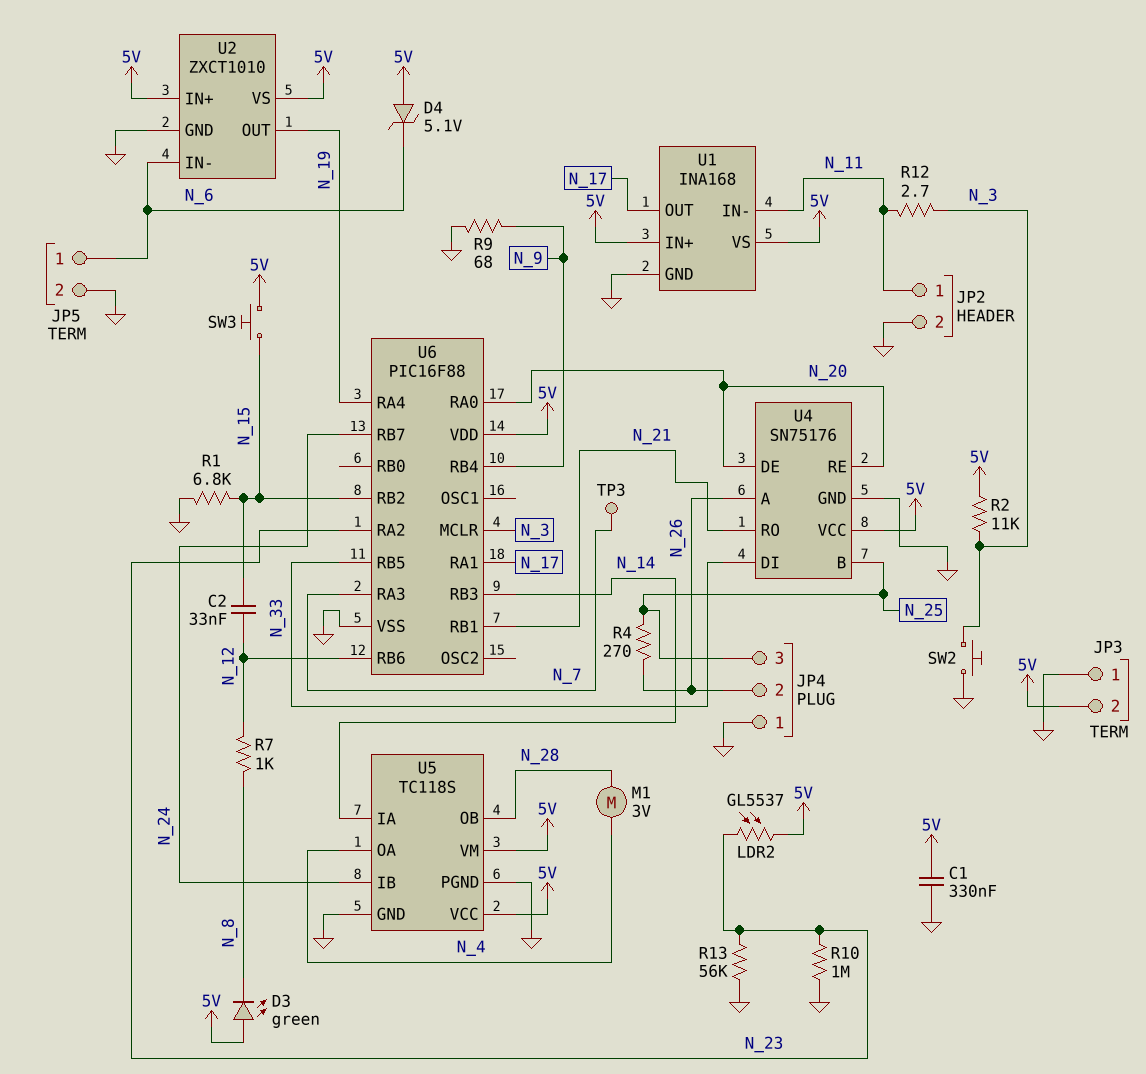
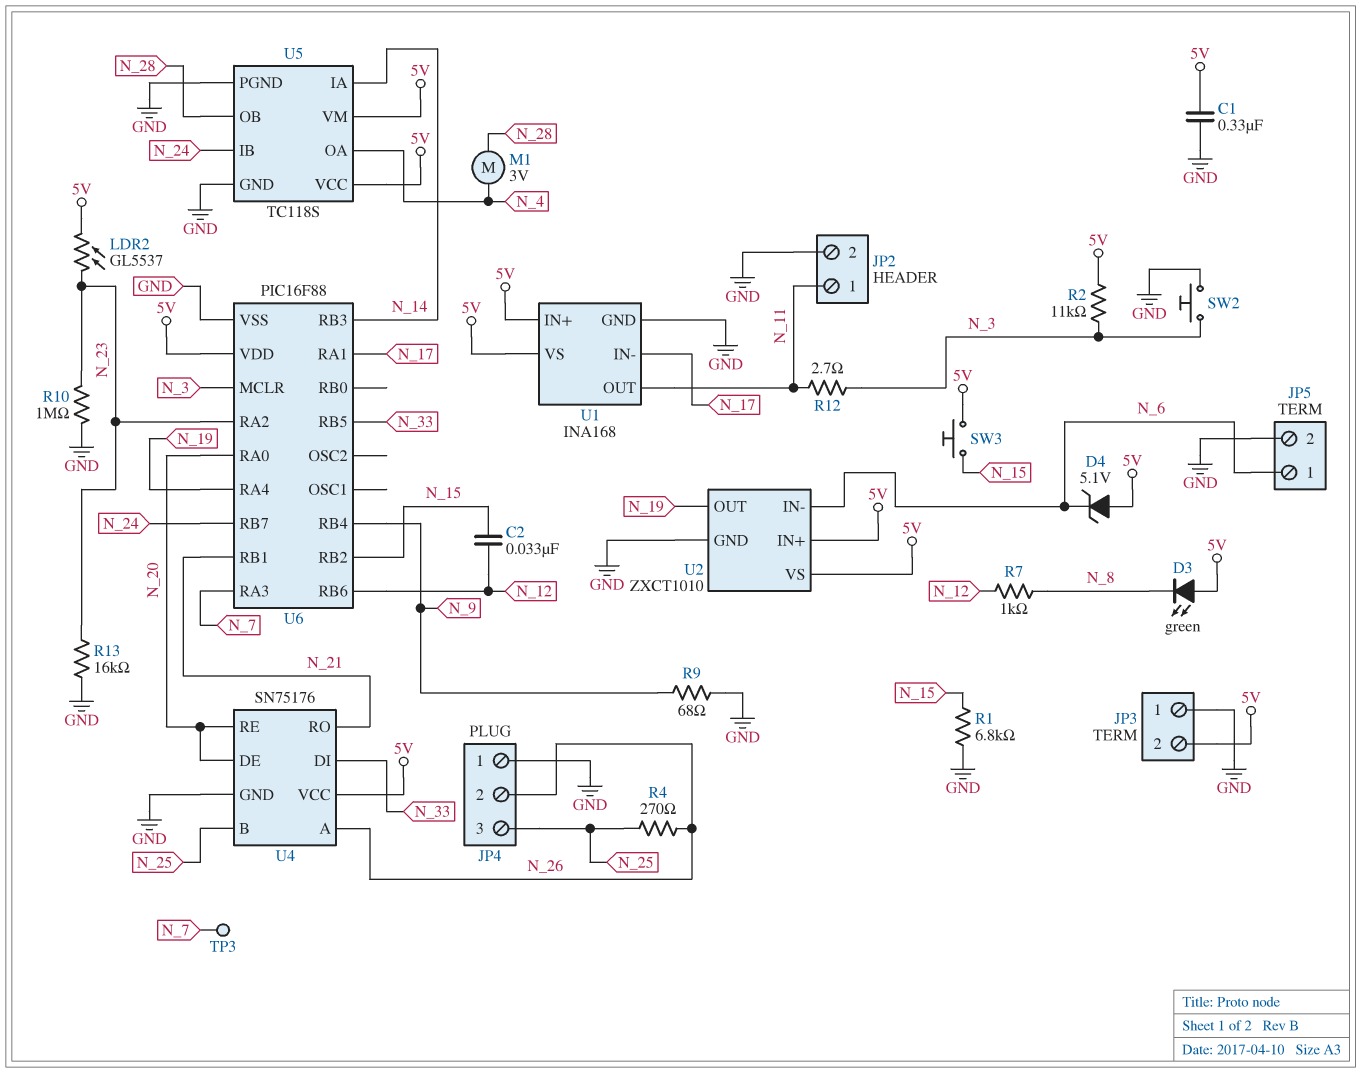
R13: 56k (GND, N_23) -> 16k (GND, N_23)
U1 pin IN-: N_11 -> N_17
U1 pin OUT: N_17 -> N_11

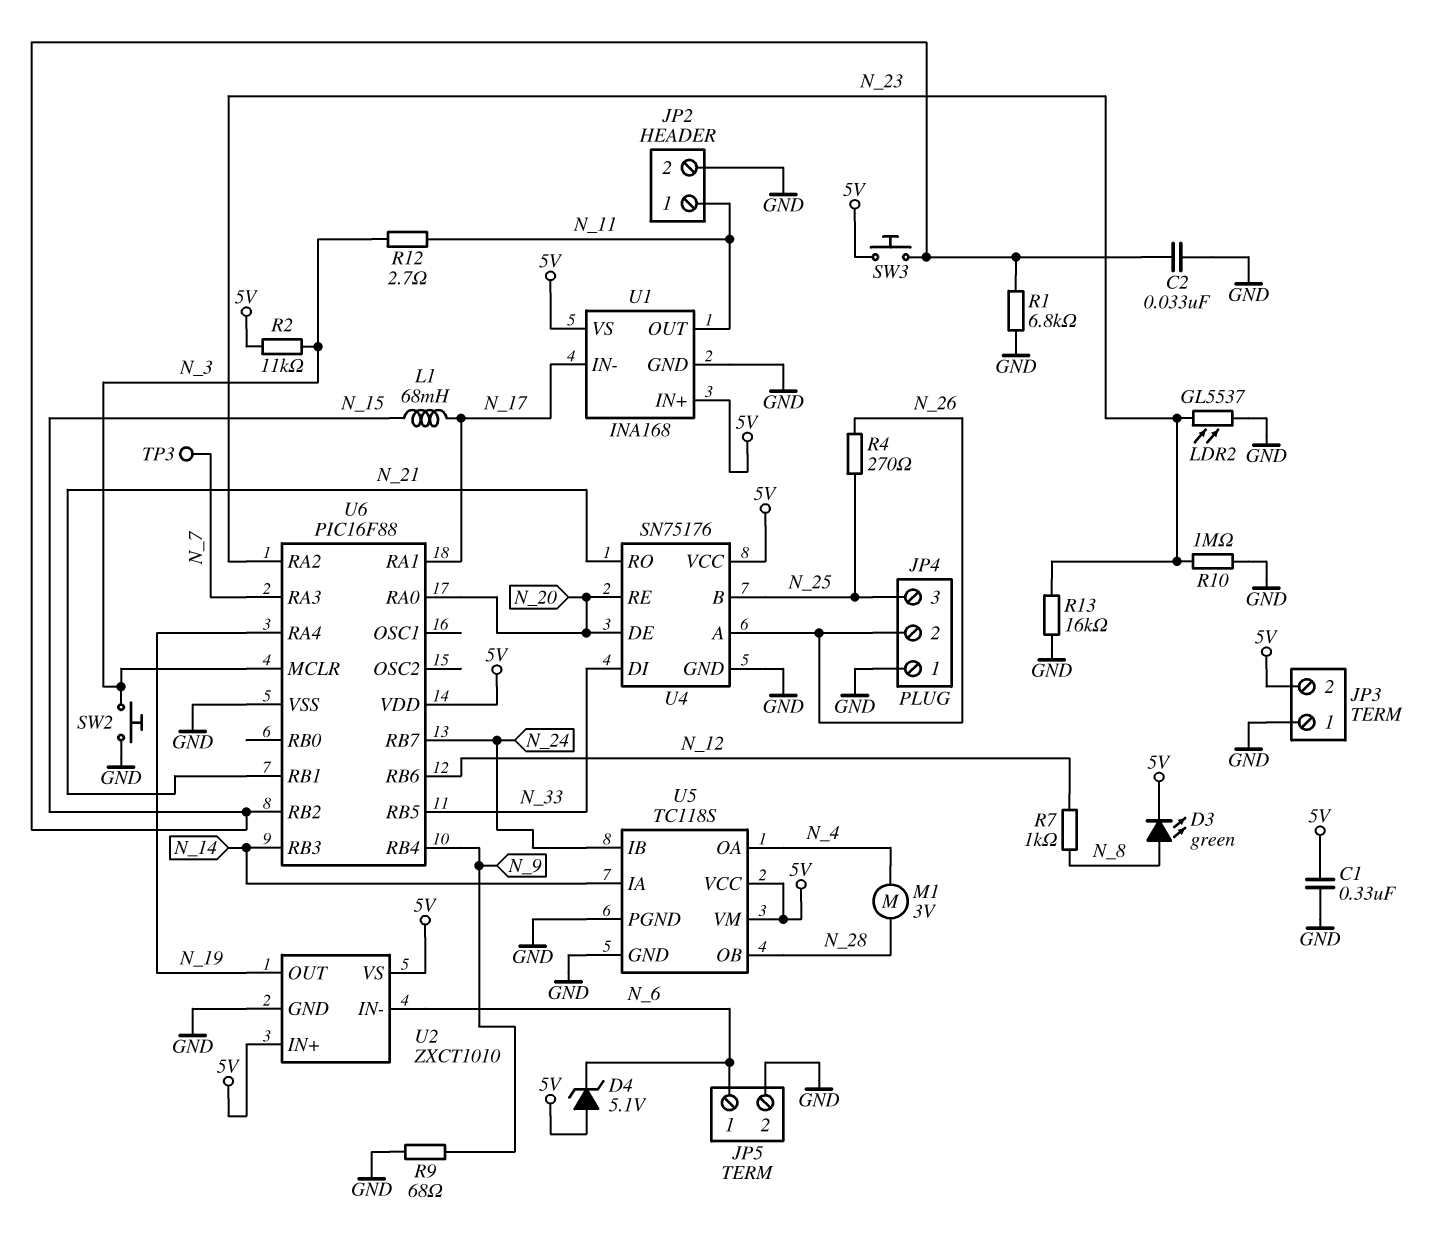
C2: 33nF (N_12, N_15) -> 33nF (GND, N_15)
D3: LED green (A 5V, K N_8) -> LED green (A N_8, K 5V)
L1: none -> 68mH (N_15, N_17)
LDR2: GL5537 (5V, N_23) -> GL5537 (GND, N_23)

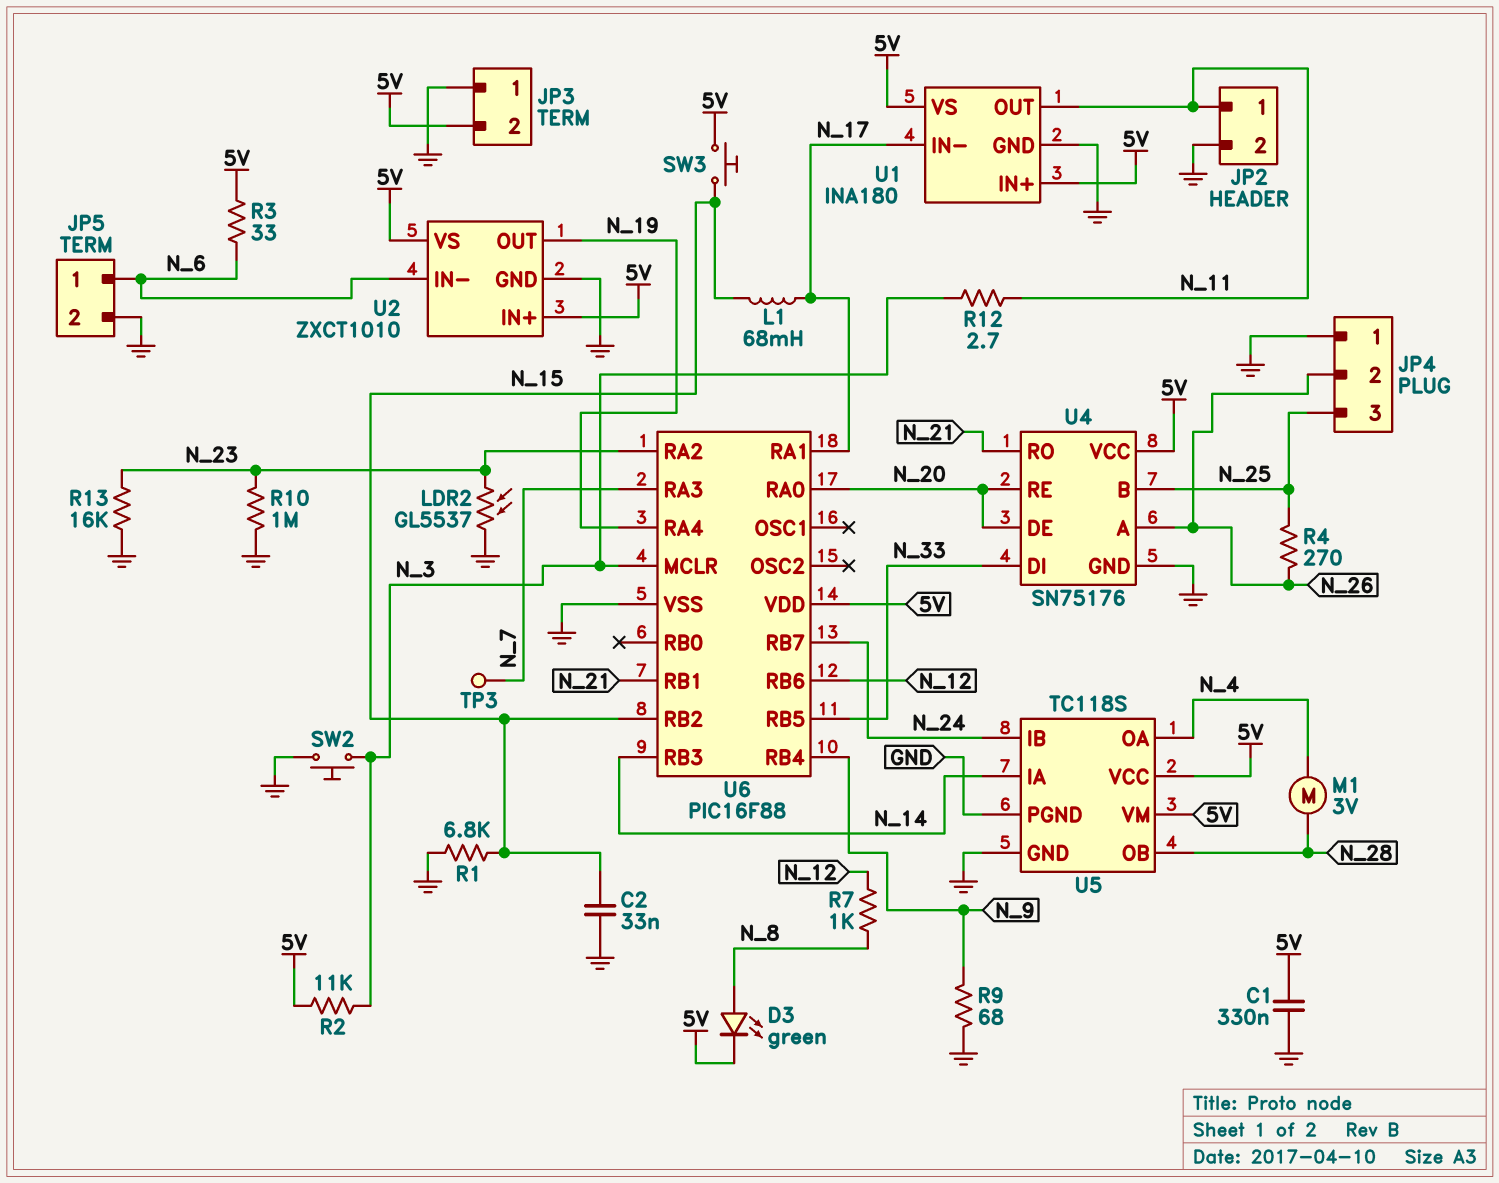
D4: zener 5.1V (A 5V, K N_6) -> none
R3: none -> 33 (5V, N_6)
U1: INA168 -> INA180

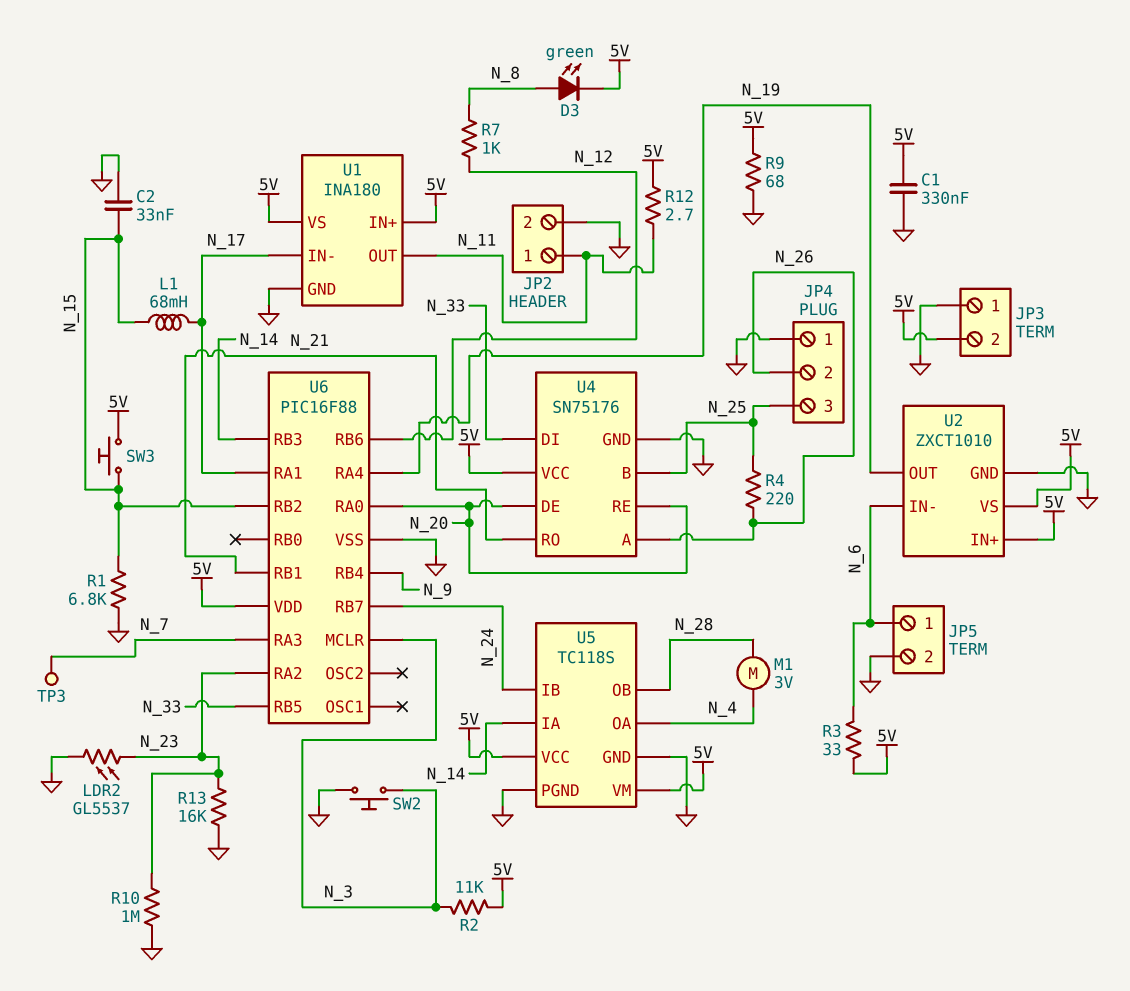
R4: 270 (N_25, N_26) -> 220 (N_25, N_26)
R9: 68 (GND, N_9) -> 68 (5V, GND)
R12: 2.7 (N_3, N_11) -> 2.7 (5V, N_11)

